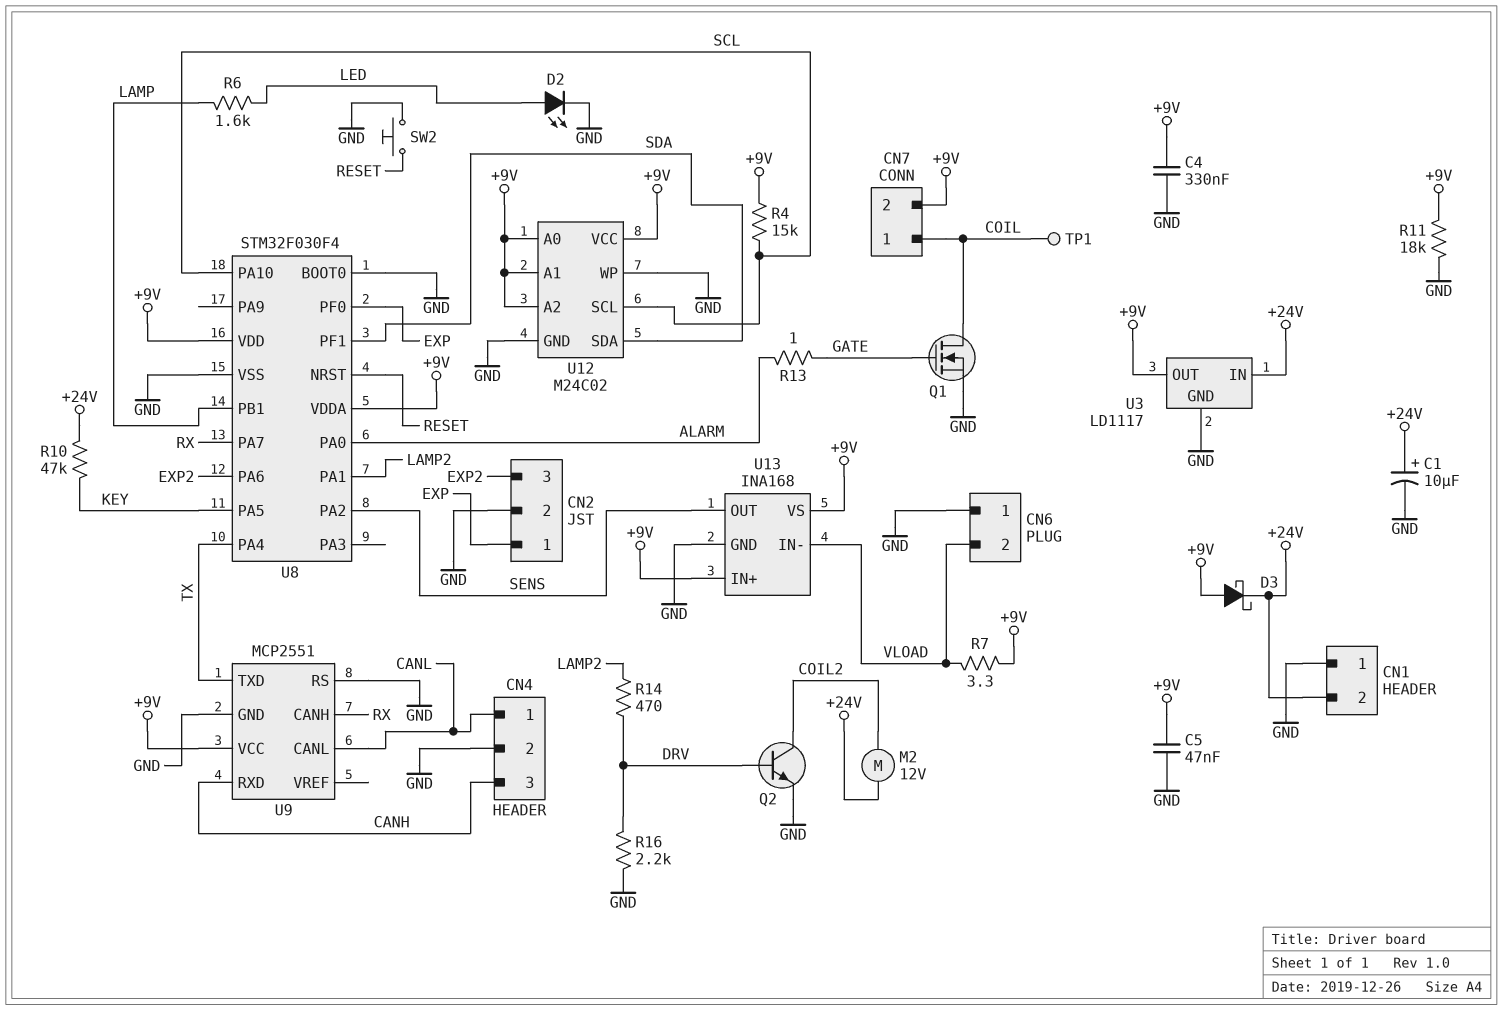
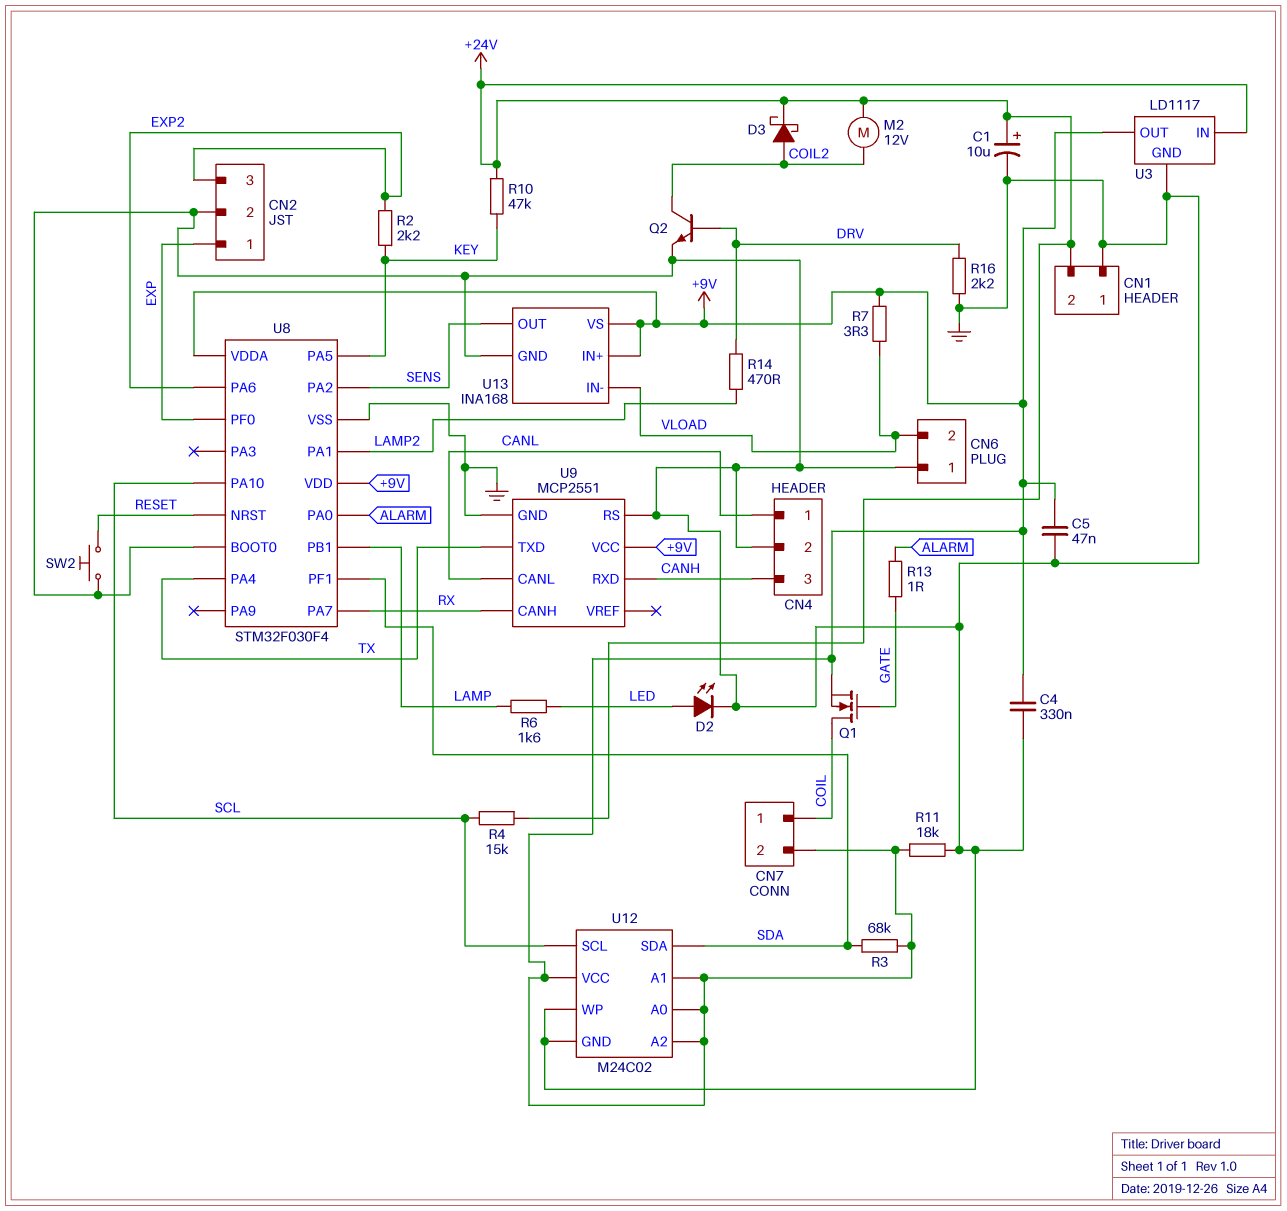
D3: schottky (A +9V, K +24V) -> schottky (A COIL2, K +24V)
Q1: NMOS (G GATE, D COIL, S GND) -> NMOS (G GATE, D COIL, S +9V)
R2: none -> 2.2k (EXP2, KEY)
R3: none -> 68k (+9V, SDA)
R4: 15k (+9V, SCL) -> 15k (+24V, SCL)
TP1: test point (COIL) -> none

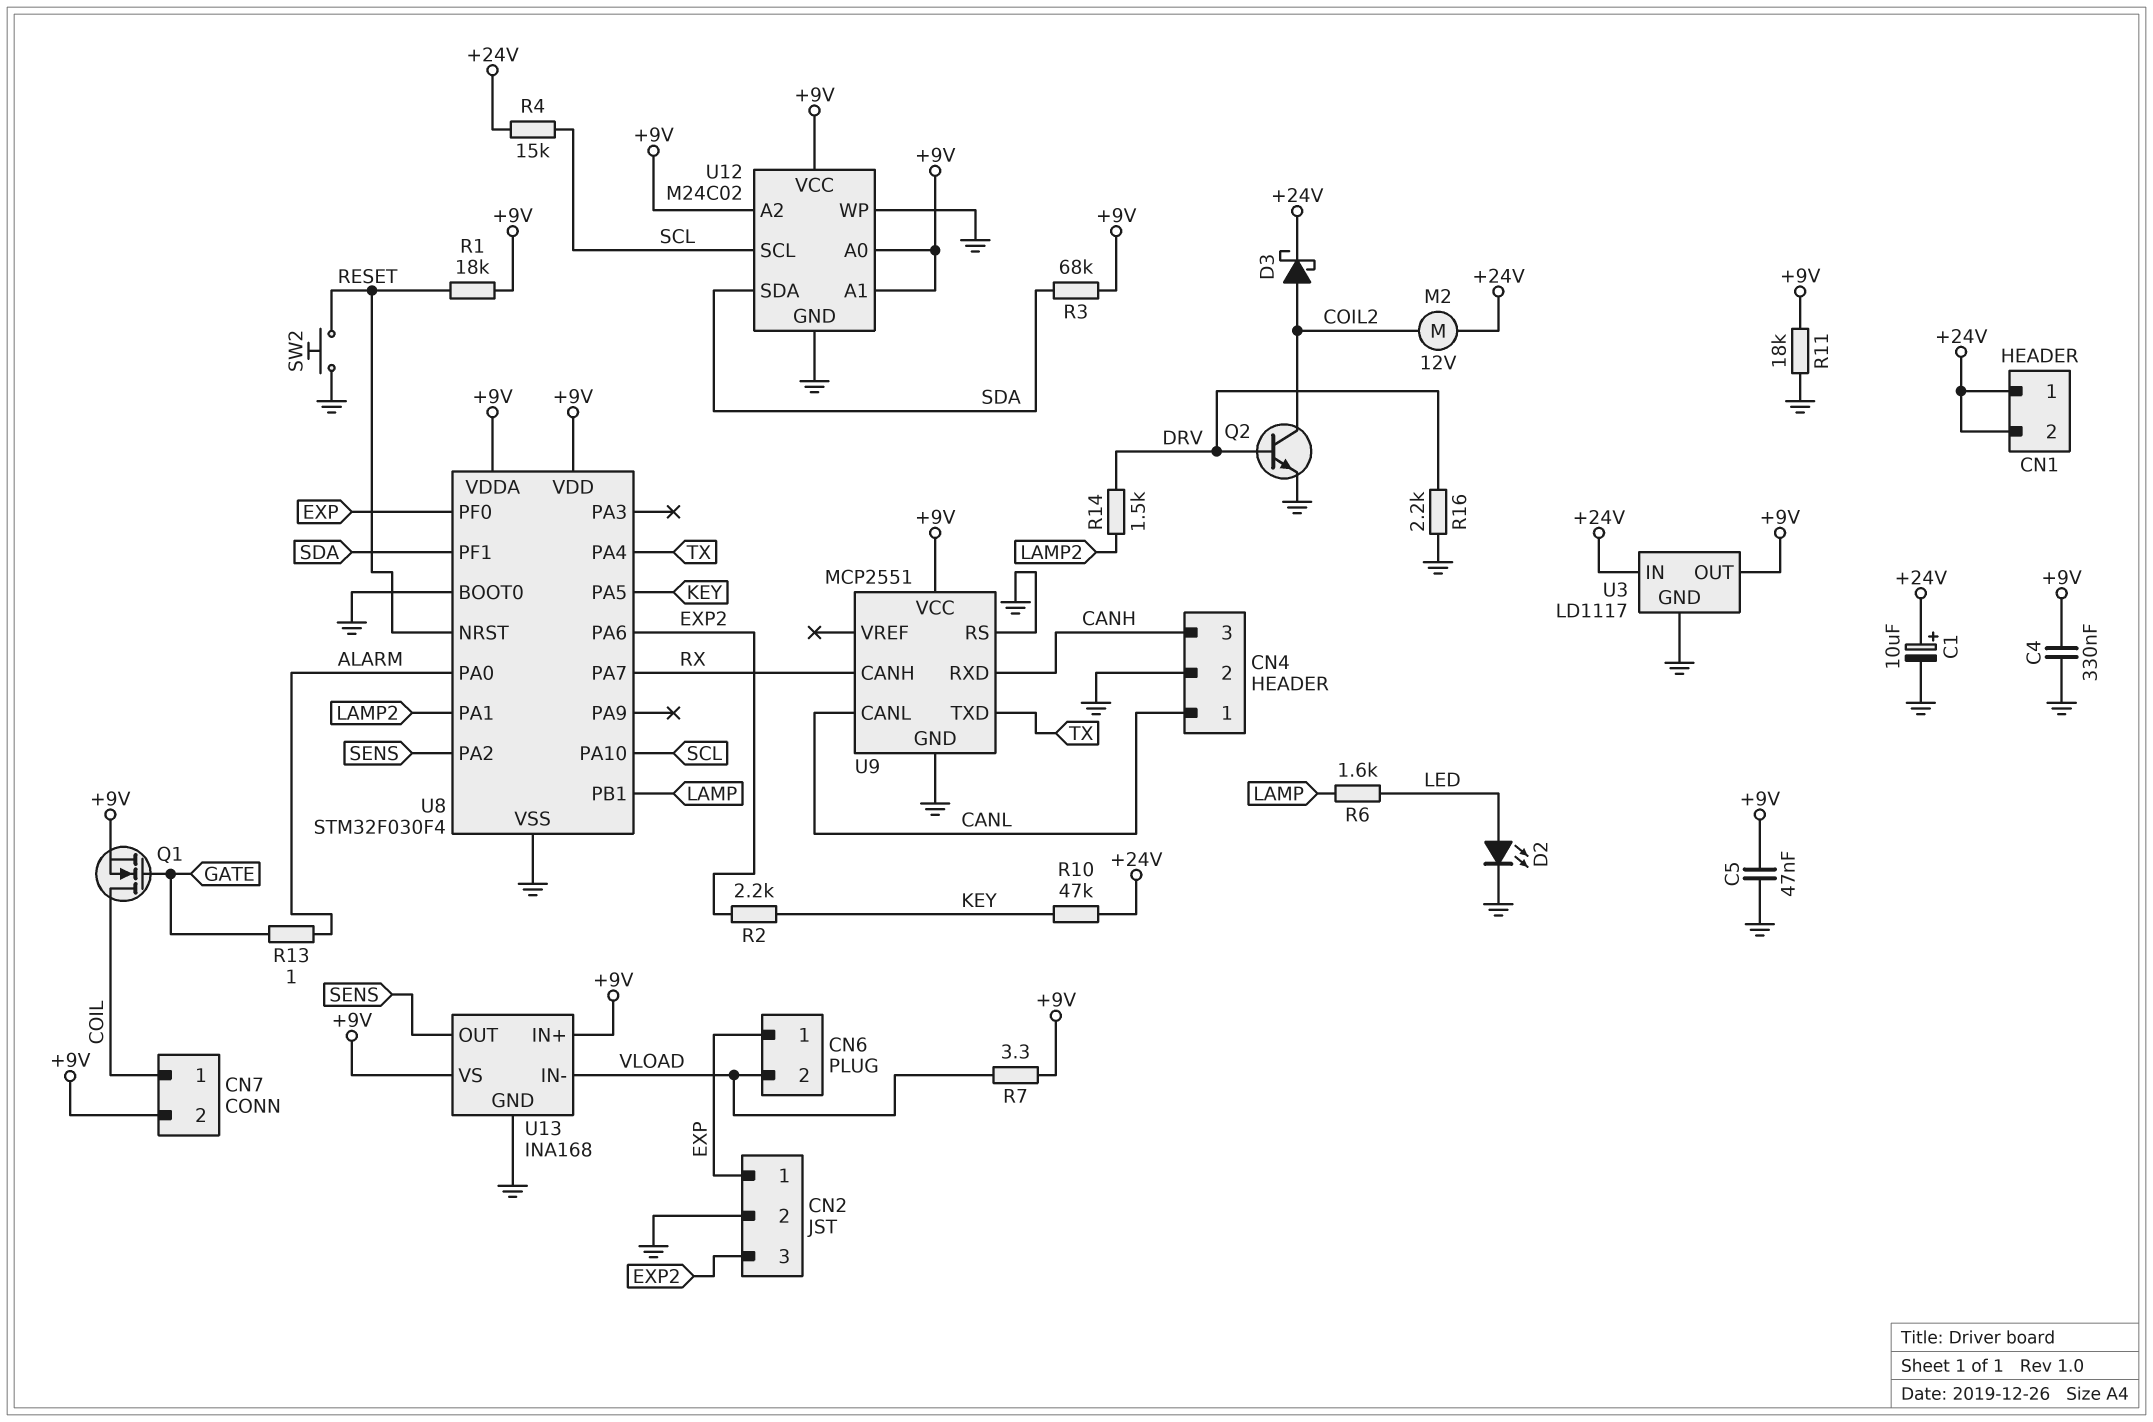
CN1 pin 1: GND -> +24V
CN6 pin 1: GND -> EXP
R1: none -> 18k (+9V, RESET)
R14: 470 (DRV, LAMP2) -> 1.5k (DRV, LAMP2)

